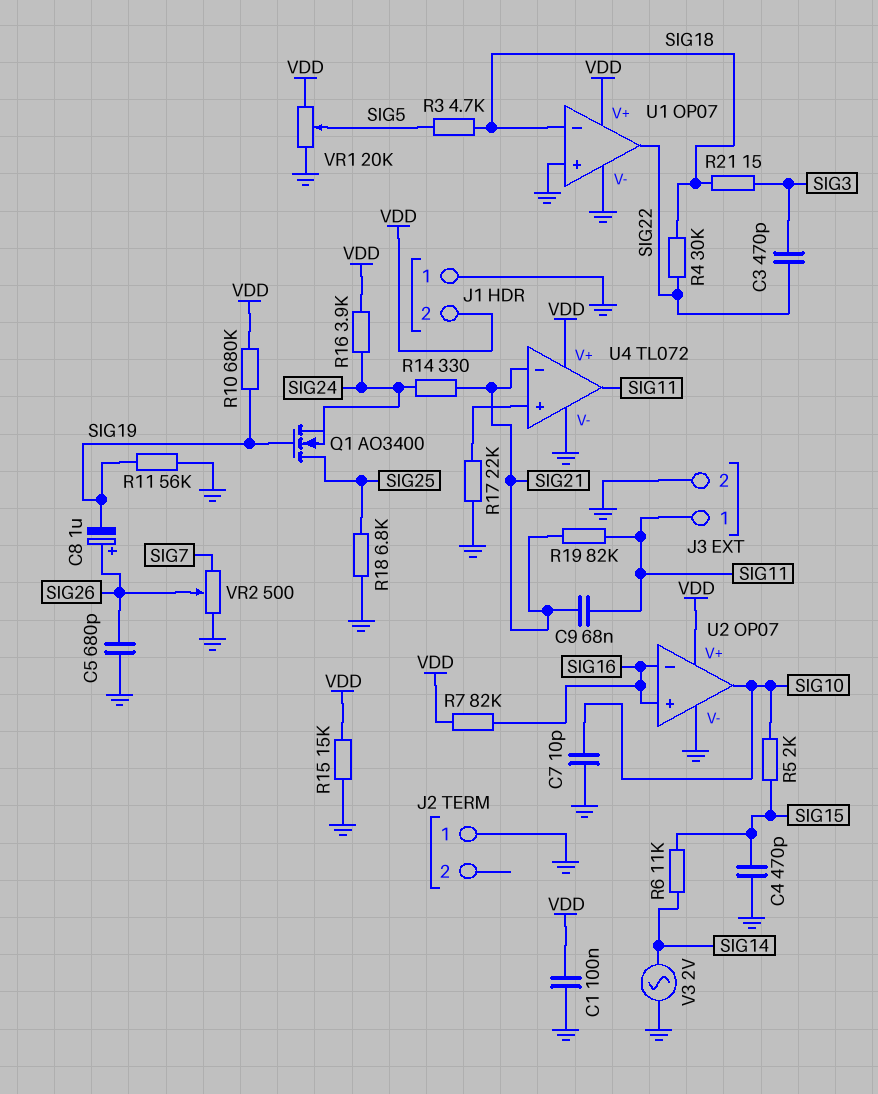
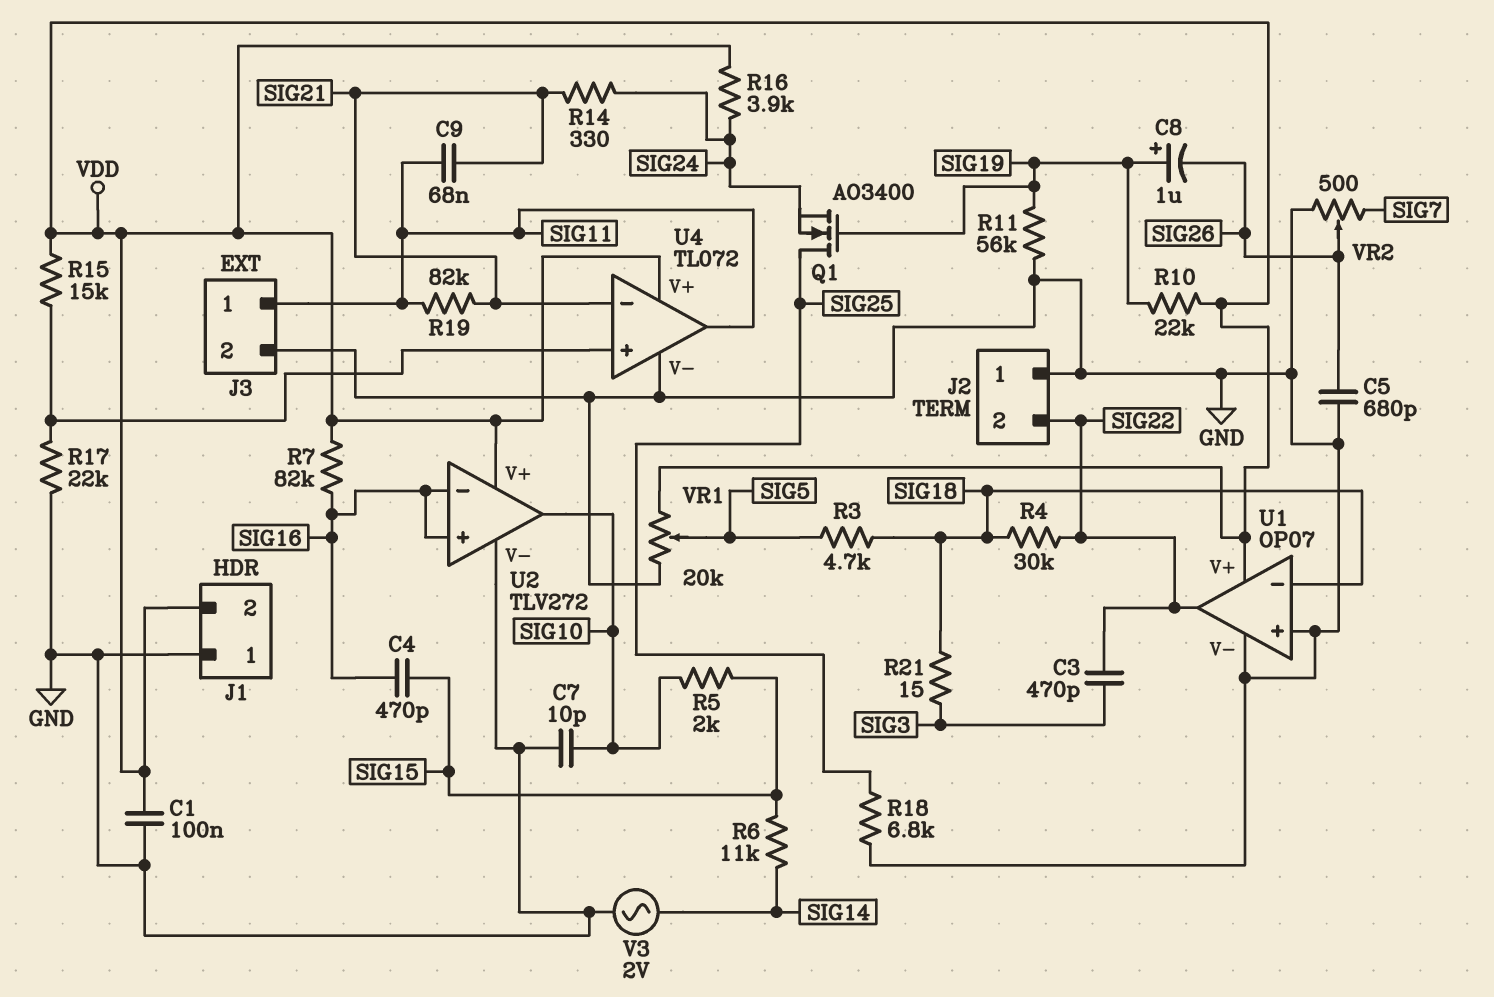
C4: 470pF (GND, SIG15) -> 470pF (SIG15, SIG16)
C8: 1uF (plus SIG26, minus SIG19) -> 1uF (plus SIG19, minus SIG26)
J2 pin 2: none -> SIG22
R10: 680k (SIG19, VDD) -> 22k (SIG19, VDD)
R15: 15k (GND, VDD) -> 15k (U4/in+, VDD)
U2: OP07 -> TLV272

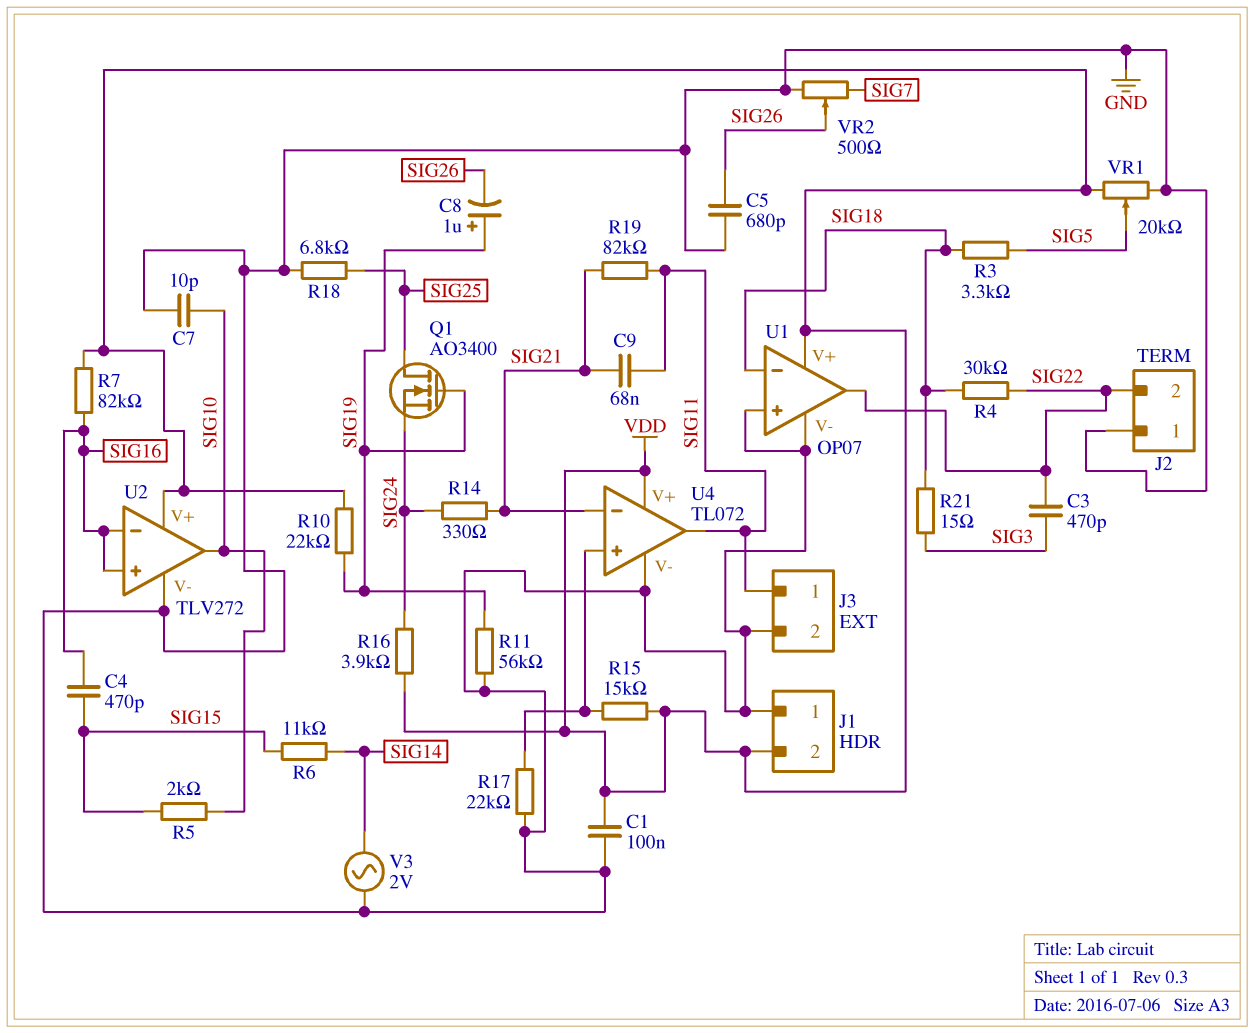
R3: 4.7k (SIG5, SIG18) -> 3.3k (SIG5, SIG18)

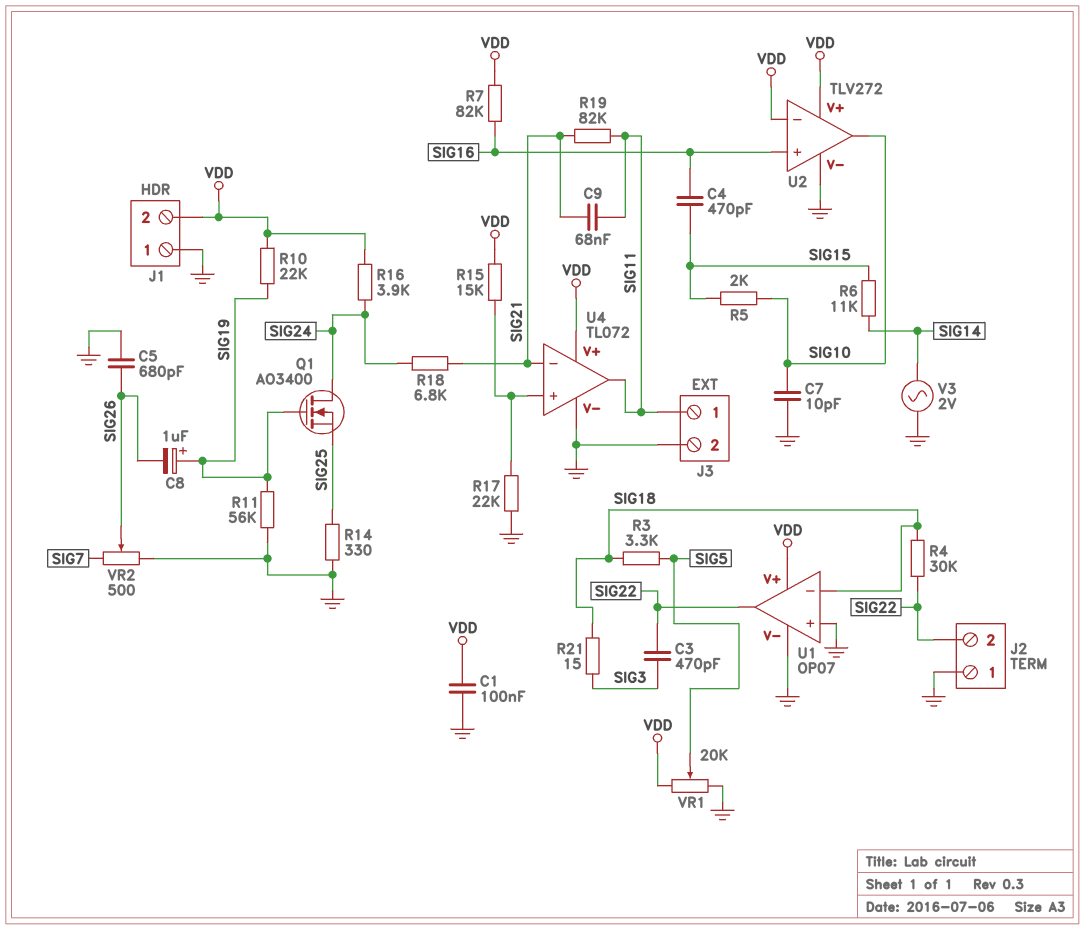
Q1: NMOS AO3400 (G SIG19, D SIG25, S SIG24) -> NMOS AO3400 (G SIG19, D SIG24, S SIG25)
R14: 330 (SIG21, SIG24) -> 330 (GND, SIG25)
R18: 6.8k (GND, SIG25) -> 6.8k (SIG21, SIG24)
U2 pin in-: SIG16 -> VDD

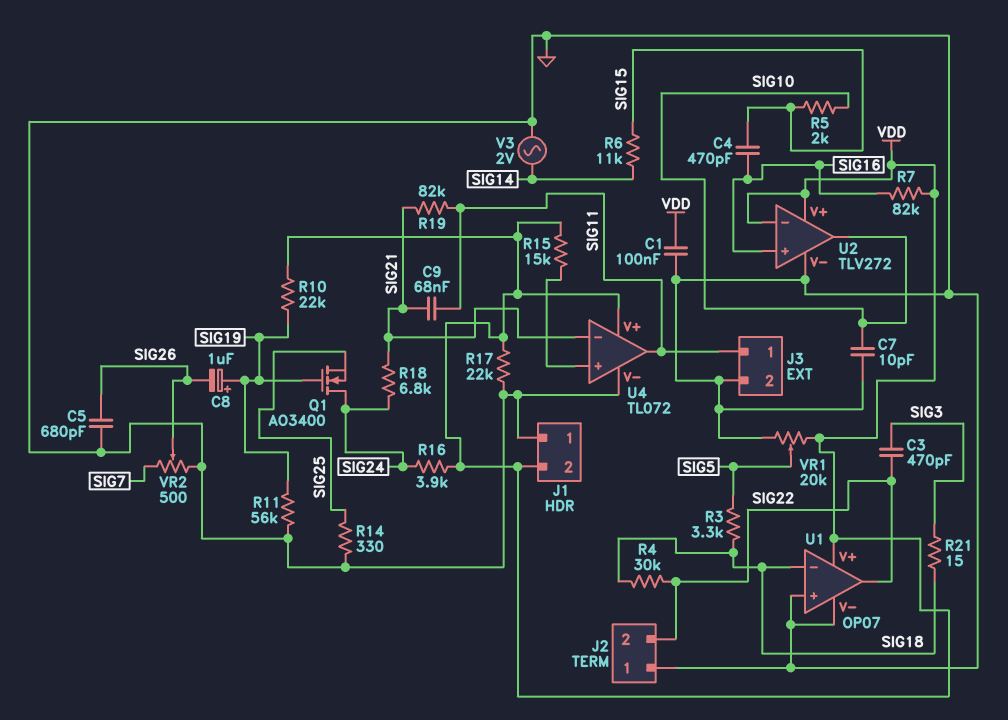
R17: 22k (GND, U4/in+) -> 22k (GND, VDD)

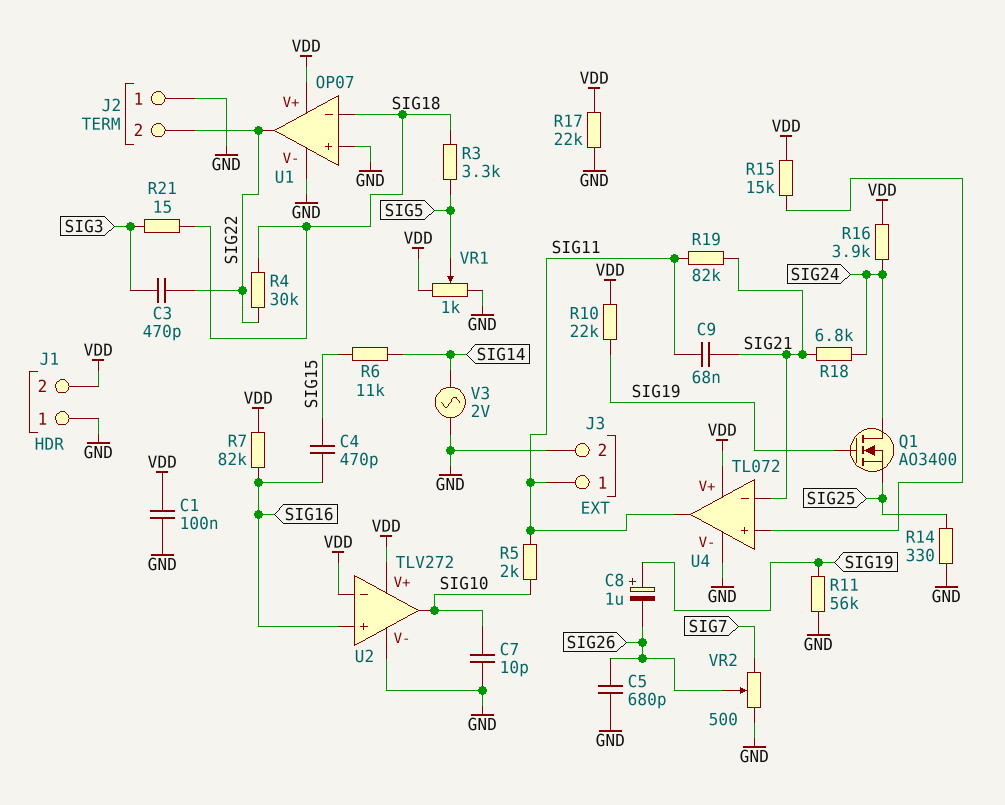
R5: 2k (SIG10, SIG15) -> 2k (SIG10, SIG11)
VR1: 20k (GND, VDD, wiper SIG5) -> 1k (GND, VDD, wiper SIG5)

